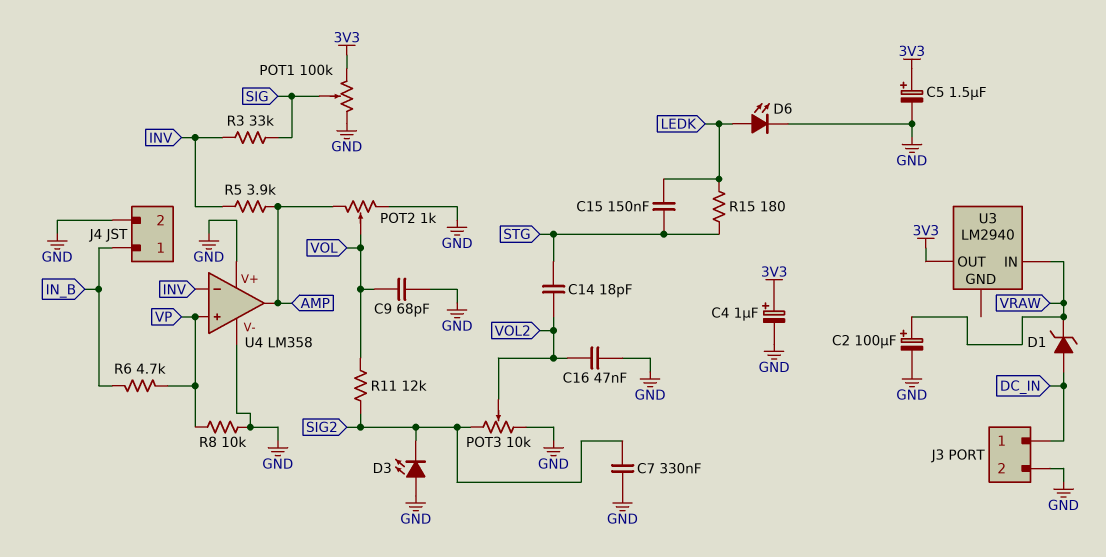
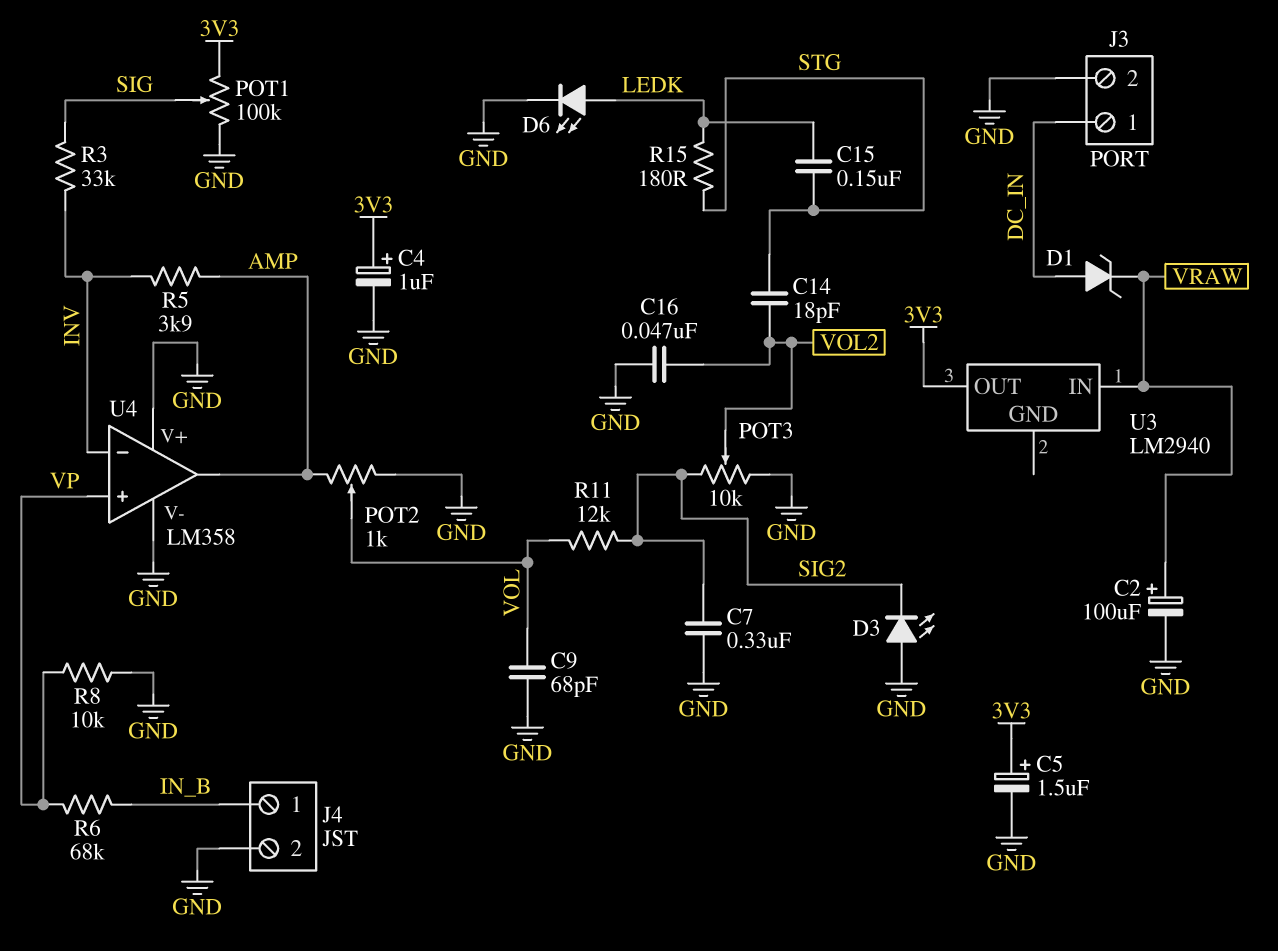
R6: 4.7k (IN_B, VP) -> 68k (IN_B, VP)

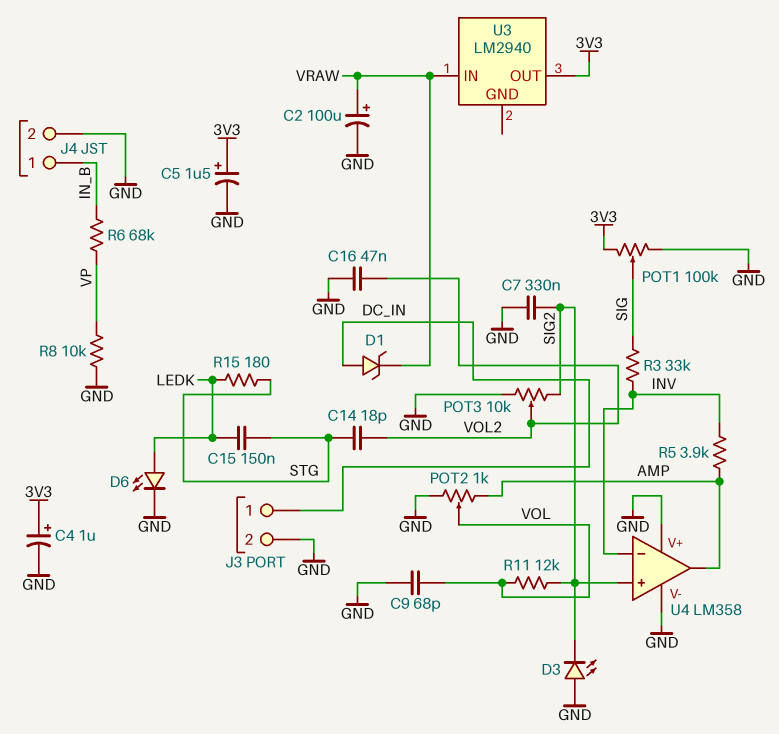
U4 pin in+: VP -> SIG2

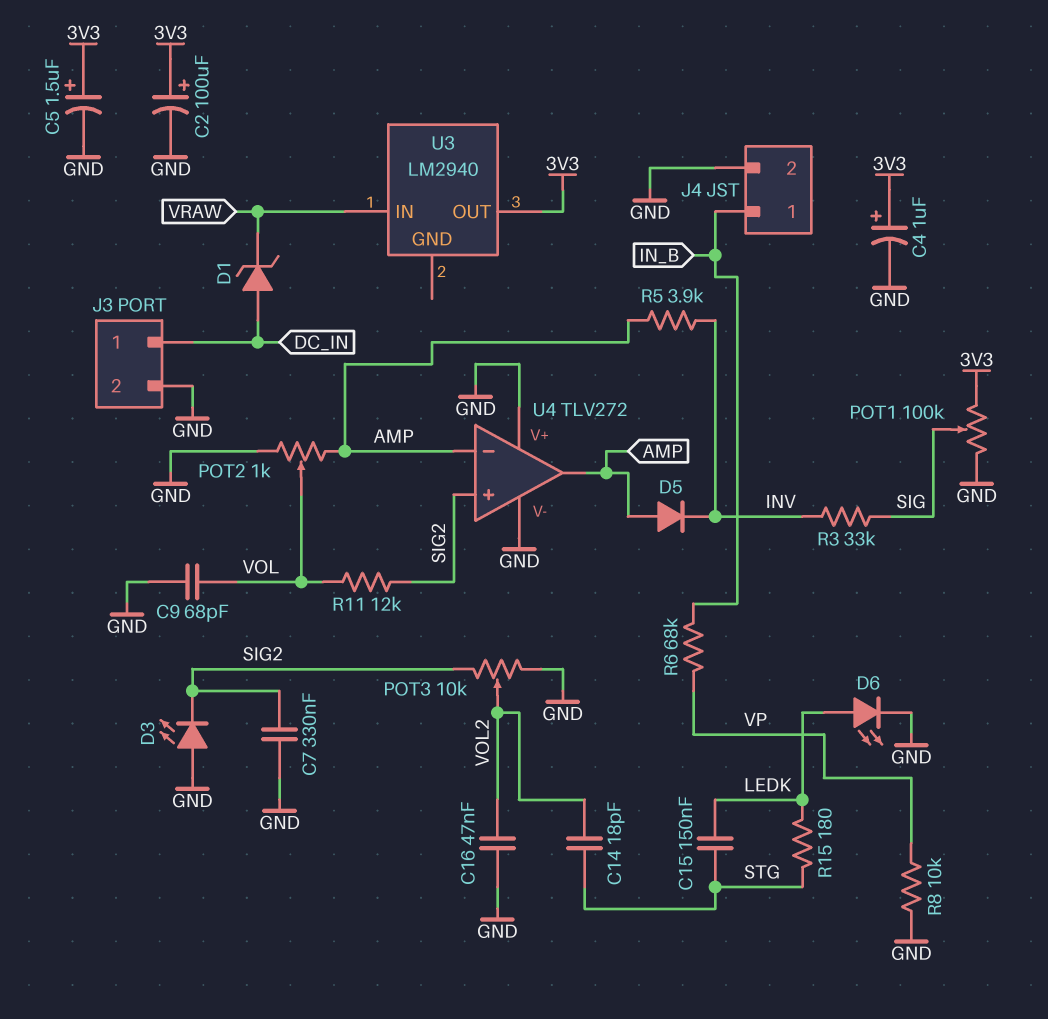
C2: 100uF (plus VRAW, minus GND) -> 100uF (plus 3V3, minus GND)
D5: none -> diode (A AMP, K INV)
U4: LM358 -> TLV272
U4 pin in-: INV -> AMP

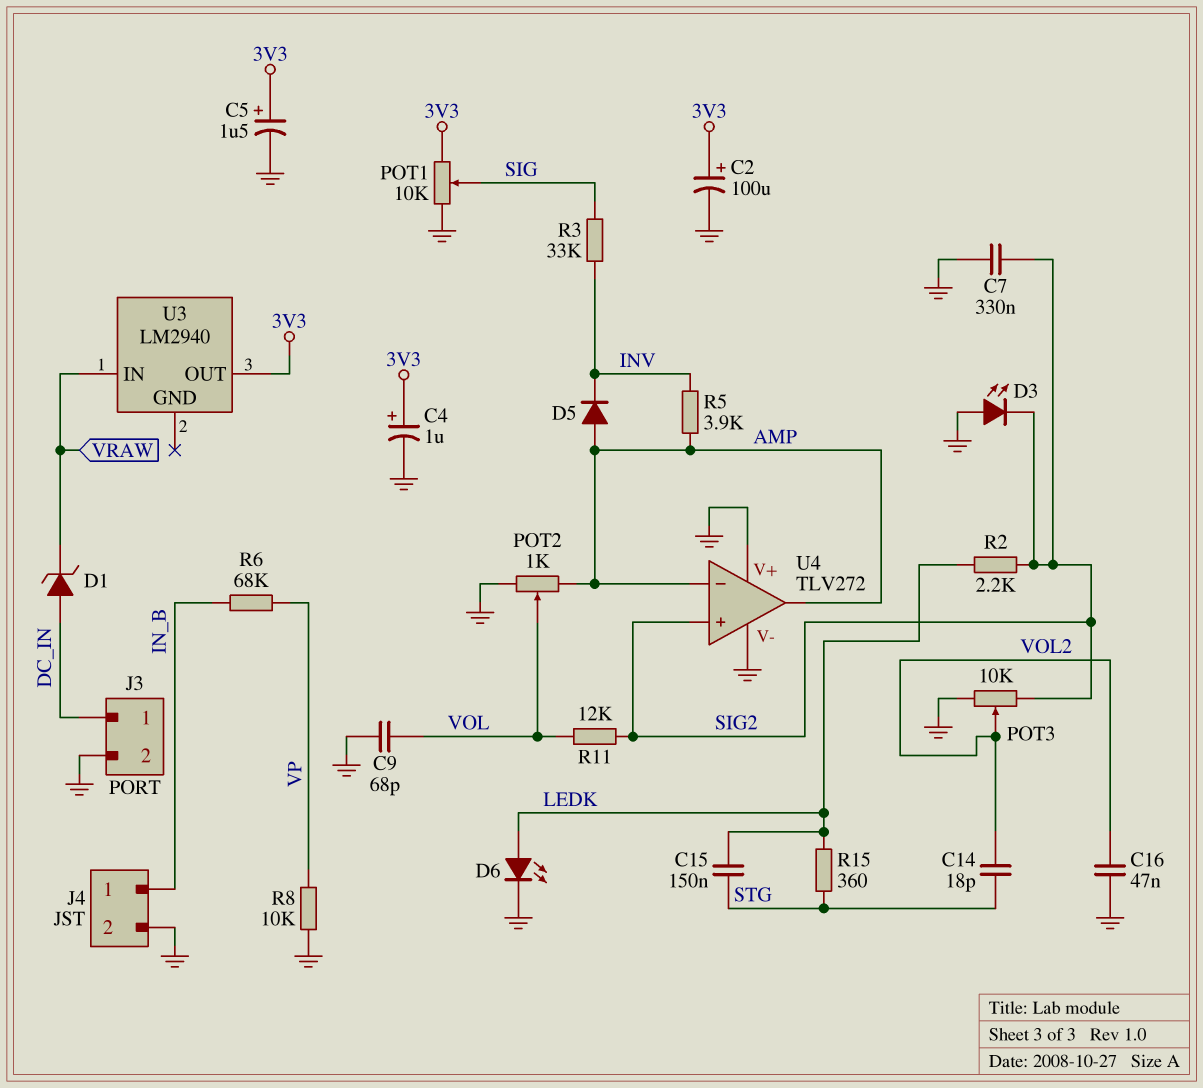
POT1: 100k (3V3, GND, wiper SIG) -> 10k (3V3, GND, wiper SIG)
R2: none -> 2.2k (LEDK, SIG2)
R15: 180 (LEDK, STG) -> 360 (LEDK, STG)

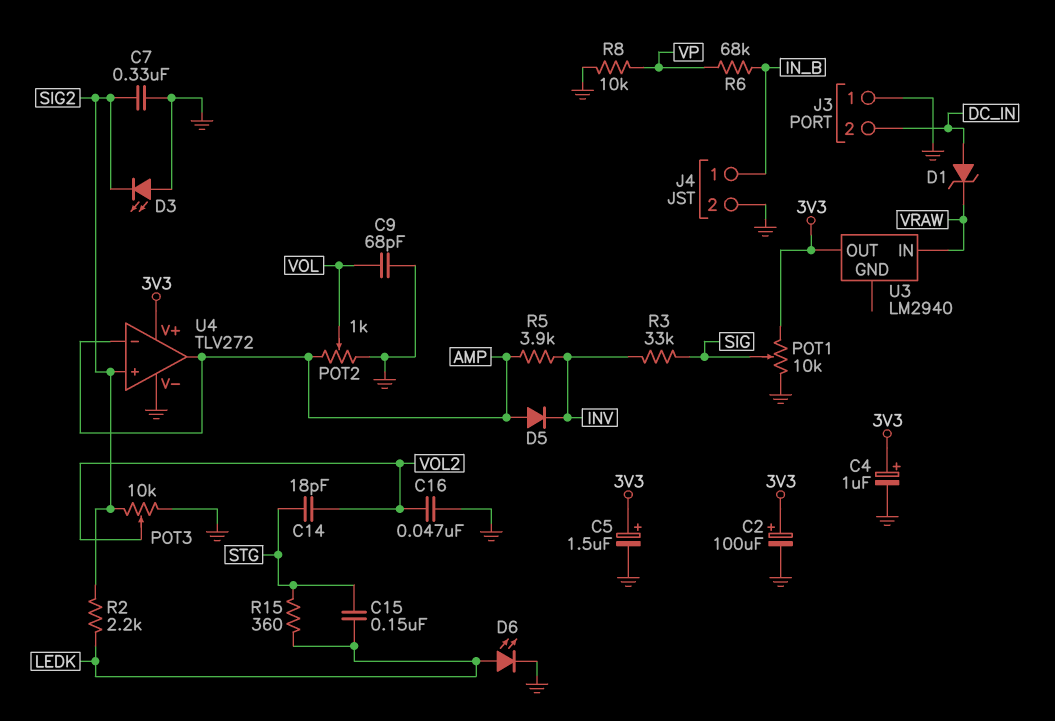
J3 pin 1: DC_IN -> GND
J3 pin 2: GND -> DC_IN
R11: 12k (SIG2, VOL) -> none
U4 pin V+: GND -> 3V3

